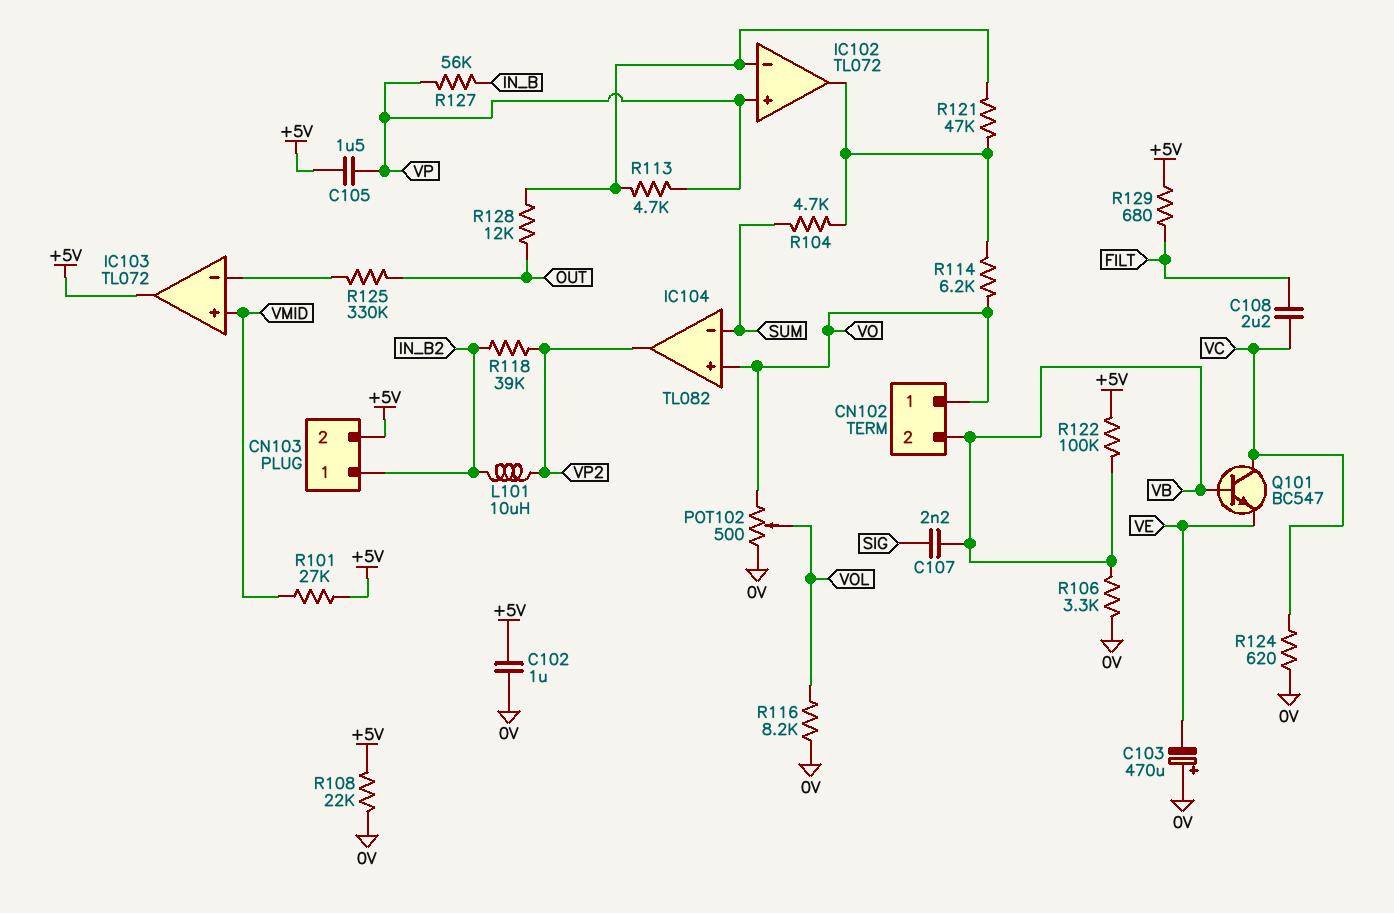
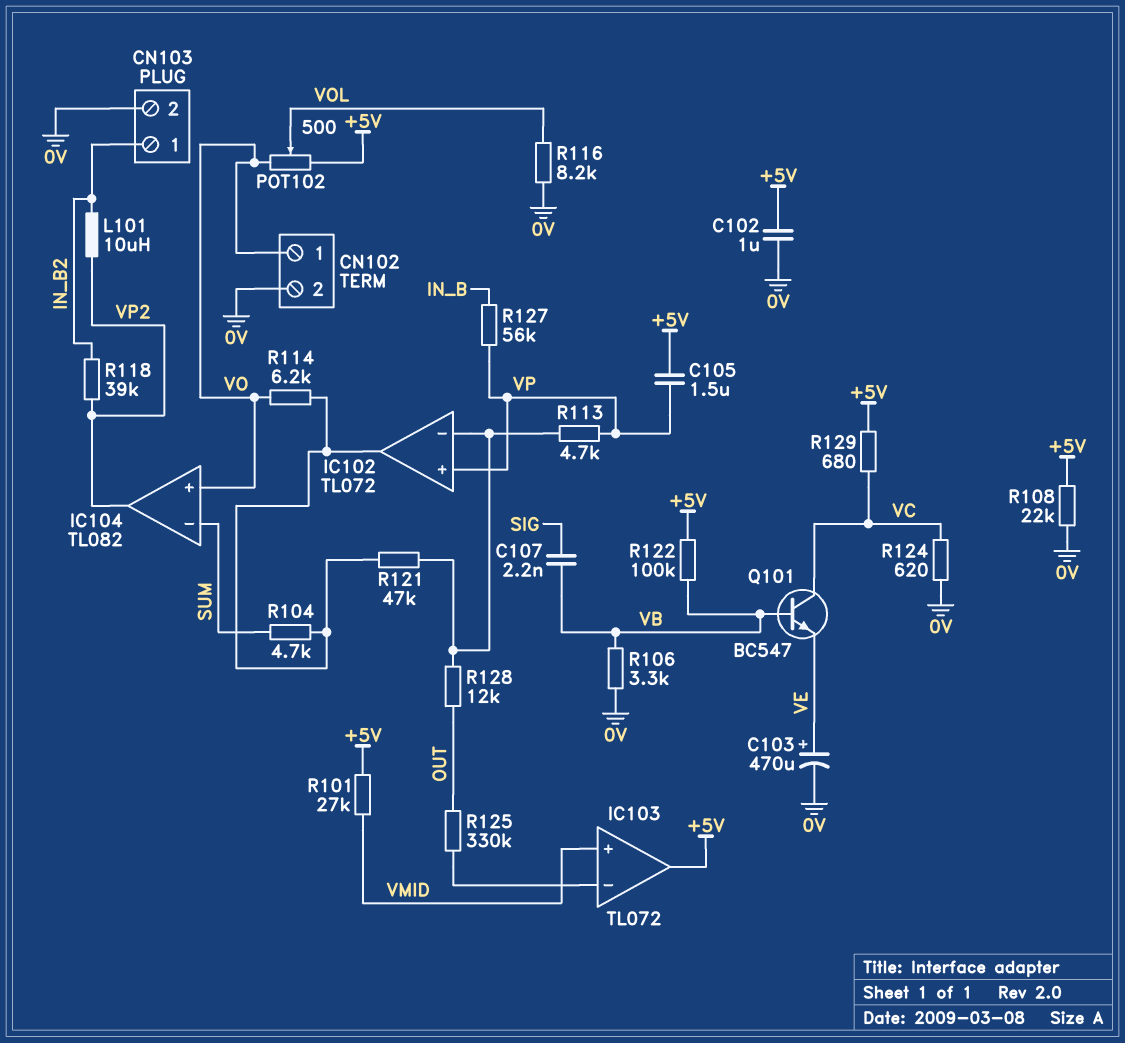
C103: 470uF (plus 0V, minus VE) -> 470uF (plus VE, minus 0V)
C108: 2.2uF (FILT, VC) -> none
CN102 pin 2: VB -> 0V
CN103 pin 2: +5V -> 0V
POT102: 500 (0V, VO, wiper VOL) -> 500 (+5V, VO, wiper VOL)
R129: 680 (+5V, FILT) -> 680 (+5V, VC)

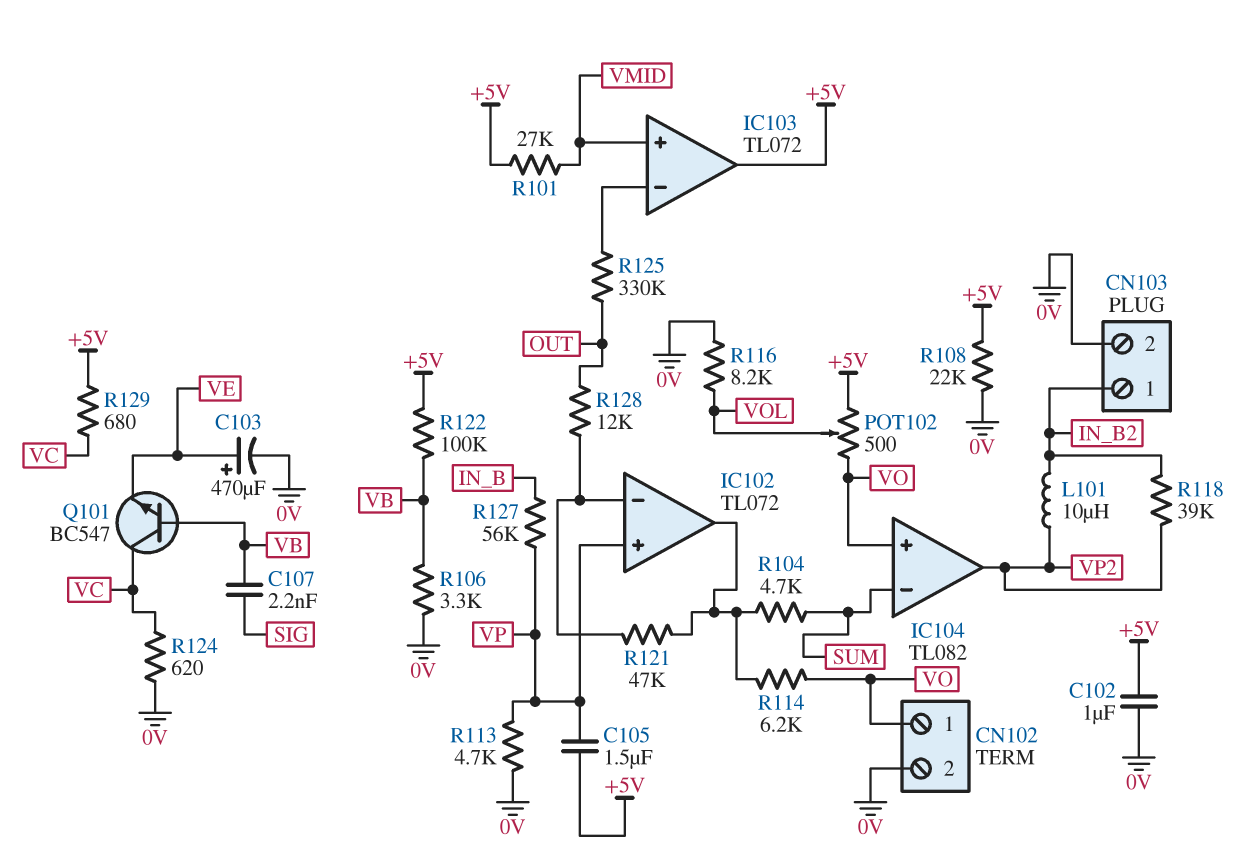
R113: 4.7k (IC102/in-, VP) -> 4.7k (0V, VP)

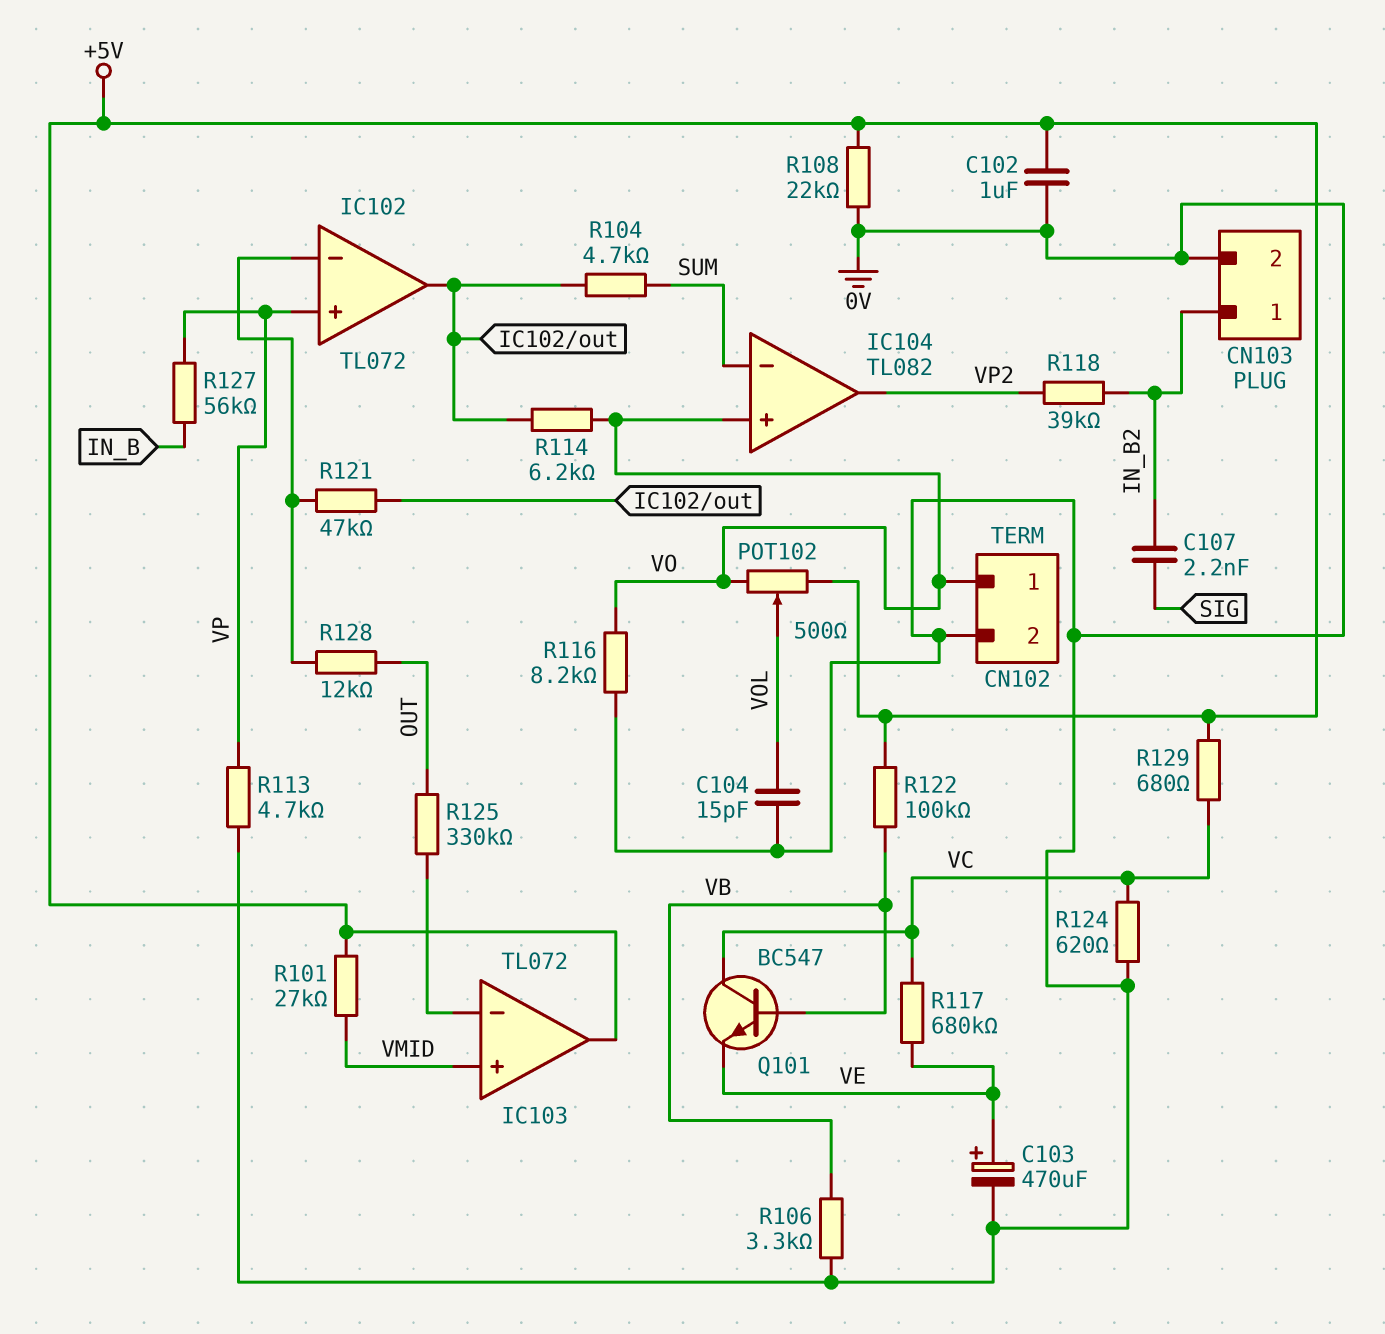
C104: none -> 15pF (0V, VOL)
C105: 1.5uF (+5V, VP) -> none
C107: 2.2nF (SIG, VB) -> 2.2nF (IN_B2, SIG)
L101: 10uH (IN_B2, VP2) -> none
R116: 8.2k (0V, VOL) -> 8.2k (0V, VO)
R117: none -> 680k (VC, VE)

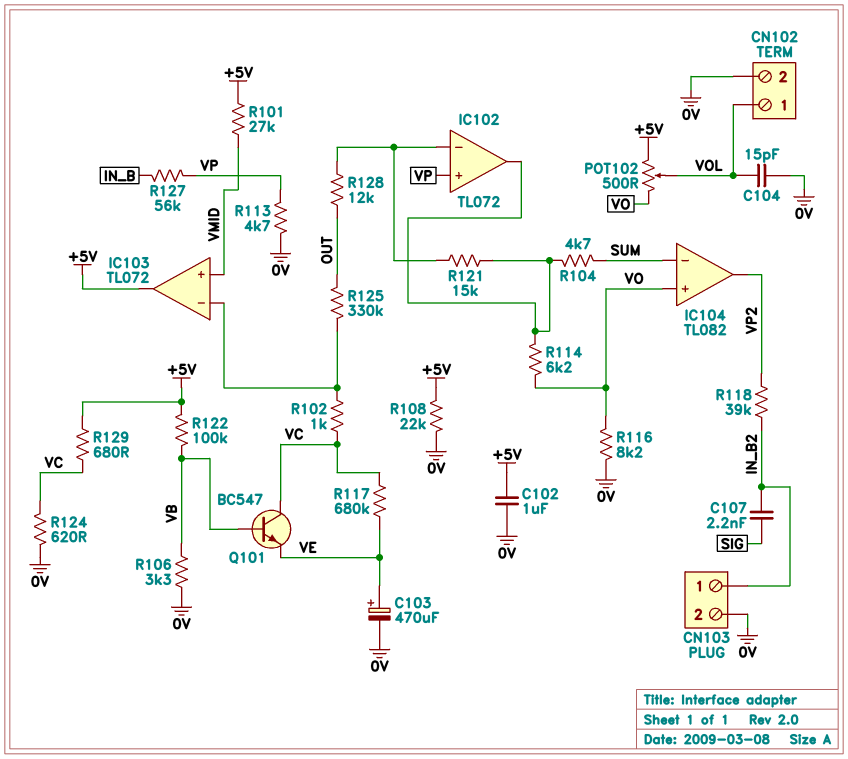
CN102 pin 1: VO -> VOL
R102: none -> 1k (IC103/in-, VC)
R121: 47k (IC102/in-, IC102/out) -> 15k (IC102/in-, IC102/out)

